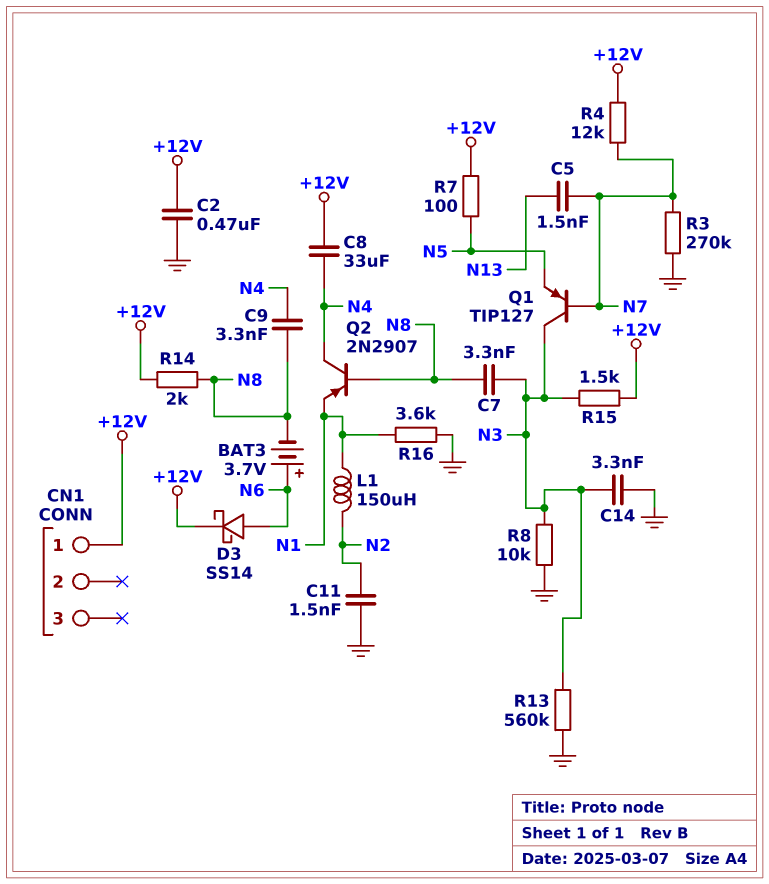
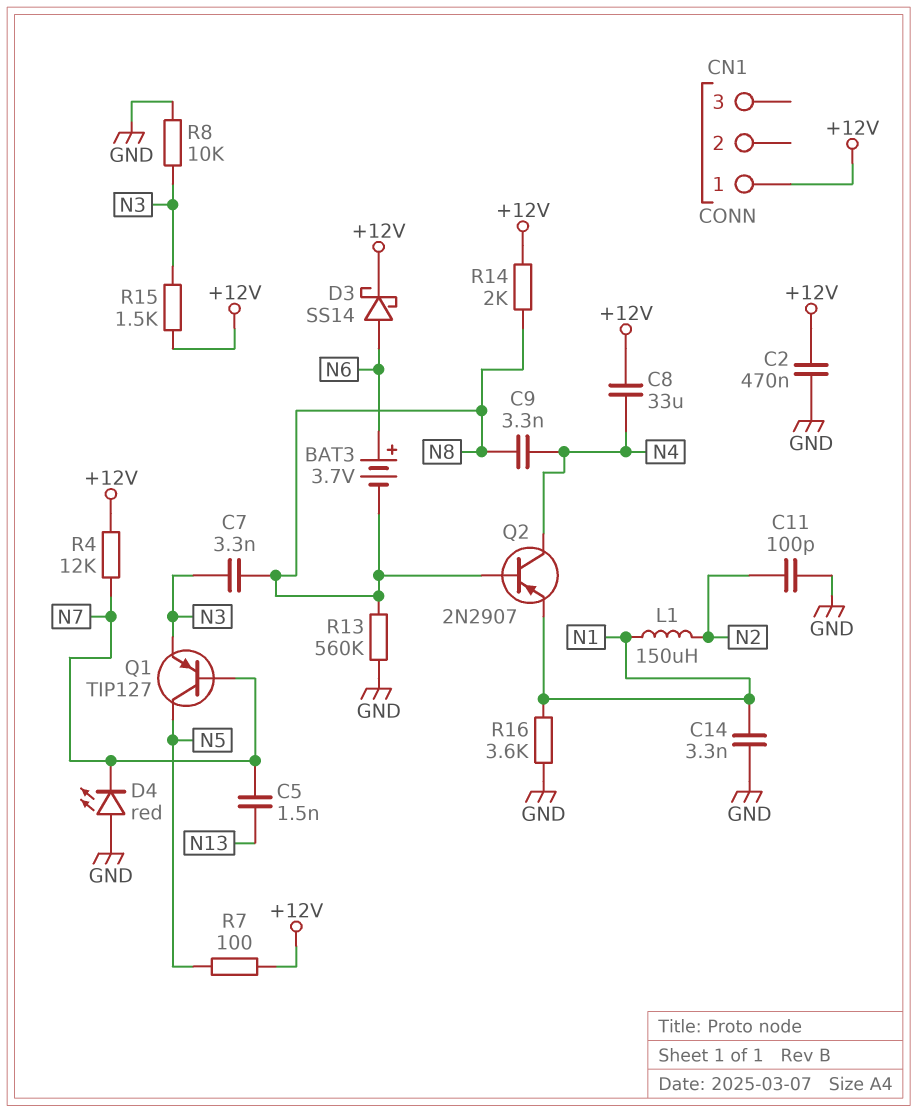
C11: 1.5nF (GND, N2) -> 100pF (GND, N2)
C14: 3.3nF (GND, N3) -> 3.3nF (GND, N1)
D4: none -> LED red (A GND, K N7)
Q1: PNP TIP127 (B N7, C N3, E N5) -> PNP TIP127 (B N7, C N5, E N3)
R3: 270k (GND, N7) -> none
R13: 560k (GND, N3) -> 560k (GND, N8)

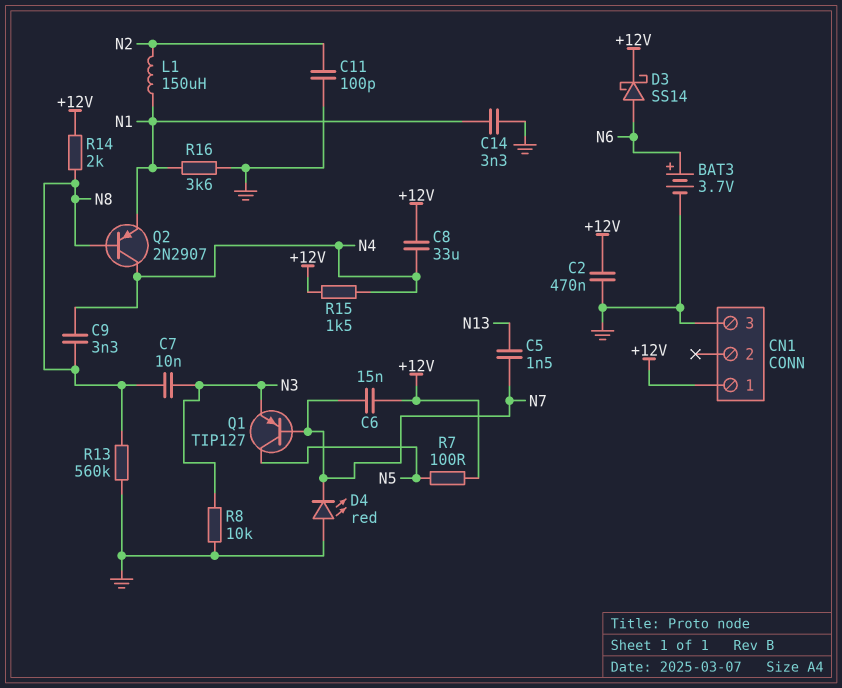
BAT3: 3.7V (plus N6, minus N8) -> 3.7V (plus N6, minus GND)
C6: none -> 15nF (+12V, N7)
C7: 3.3nF (N3, N8) -> 10nF (N3, N8)
CN1 pin 3: none -> GND
R4: 12k (+12V, N7) -> none
R15: 1.5k (+12V, N3) -> 1.5k (+12V, N4)

